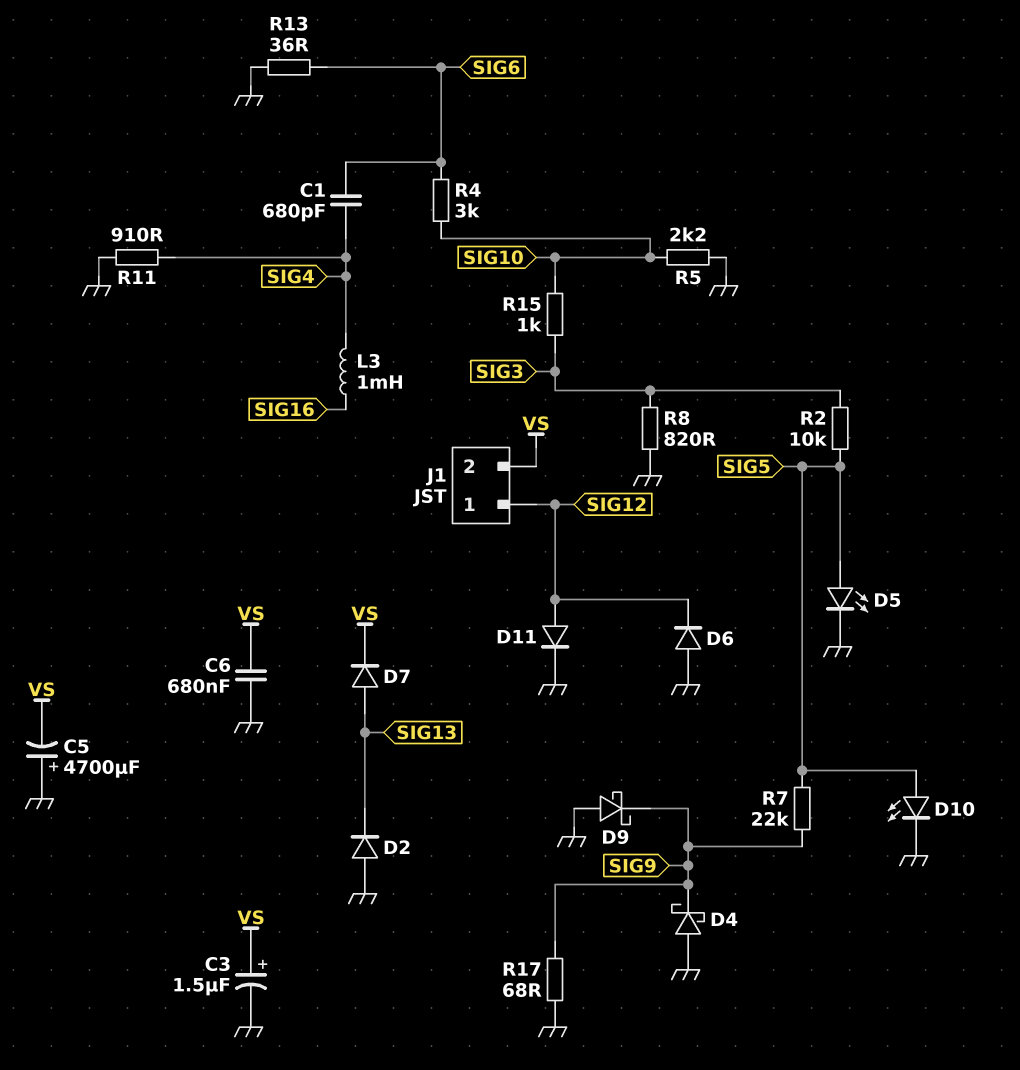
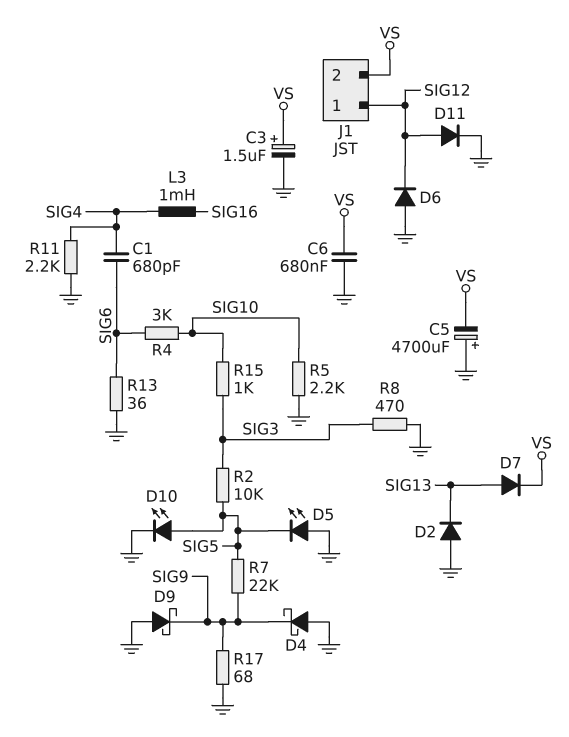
D5: LED (A SIG5, K GND) -> LED (A GND, K SIG5)
R8: 820 (GND, SIG3) -> 470 (GND, SIG3)
R11: 910 (GND, SIG4) -> 2.2k (GND, SIG4)

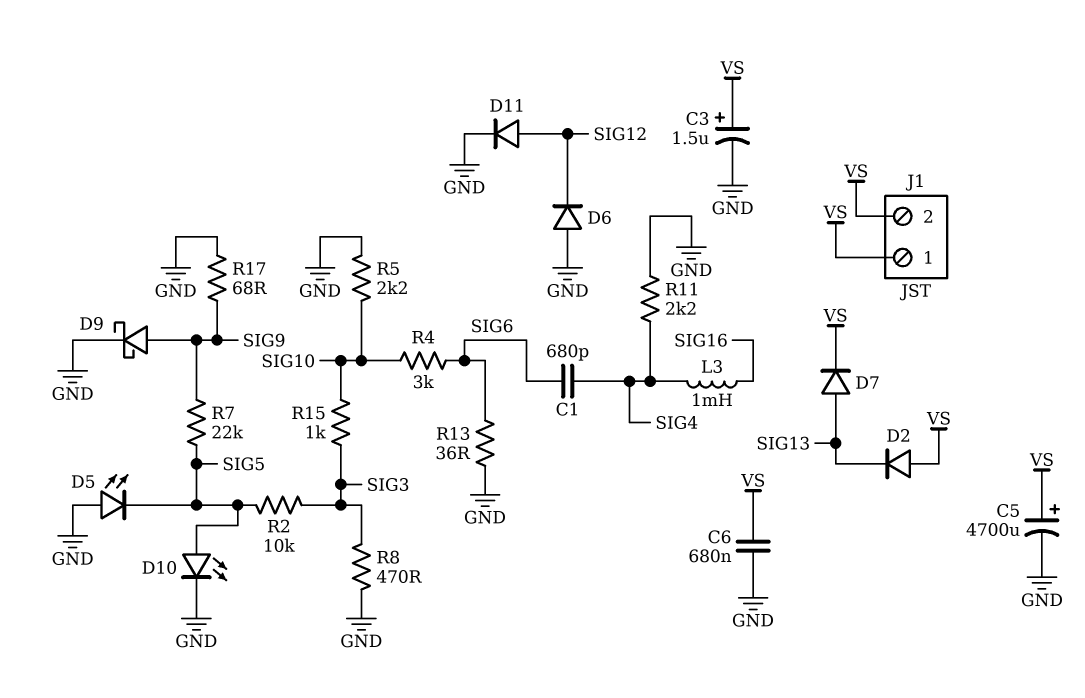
C5: 4700uF (plus GND, minus VS) -> 4700uF (plus VS, minus GND)
D2: diode (A GND, K SIG13) -> diode (A VS, K SIG13)
D4: schottky (A GND, K SIG9) -> none
D9: schottky (A GND, K SIG9) -> schottky (A SIG9, K GND)
J1 pin 1: SIG12 -> VS

